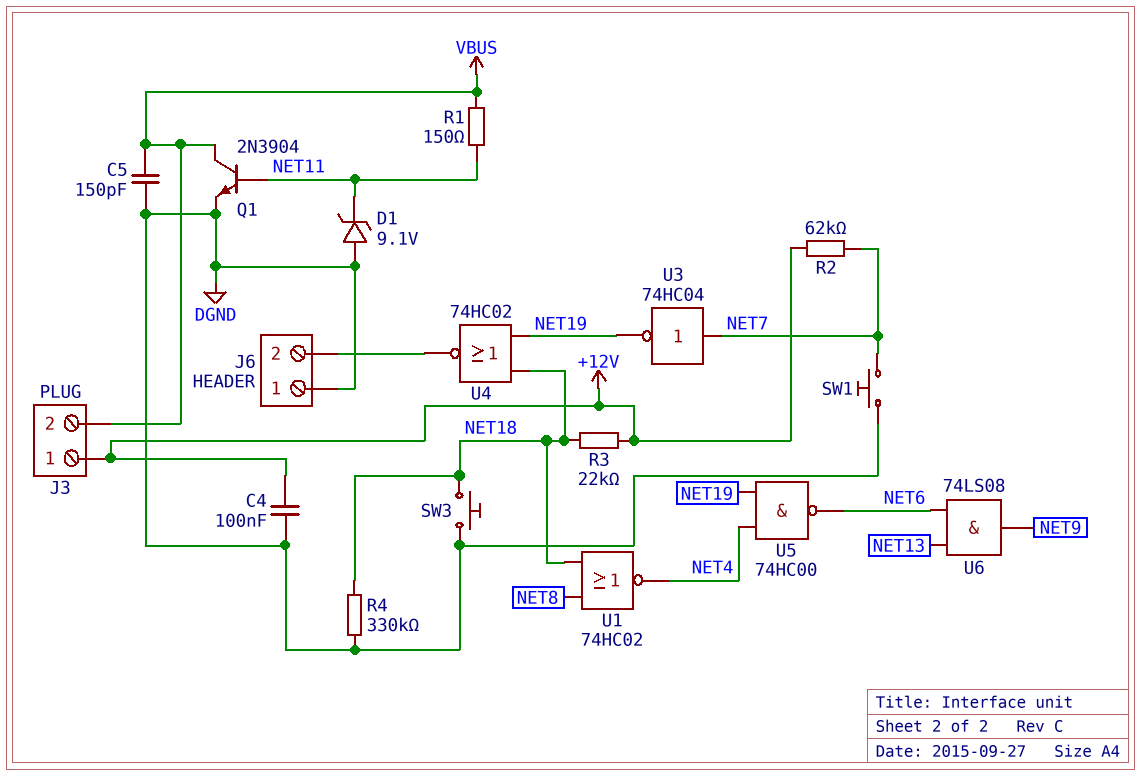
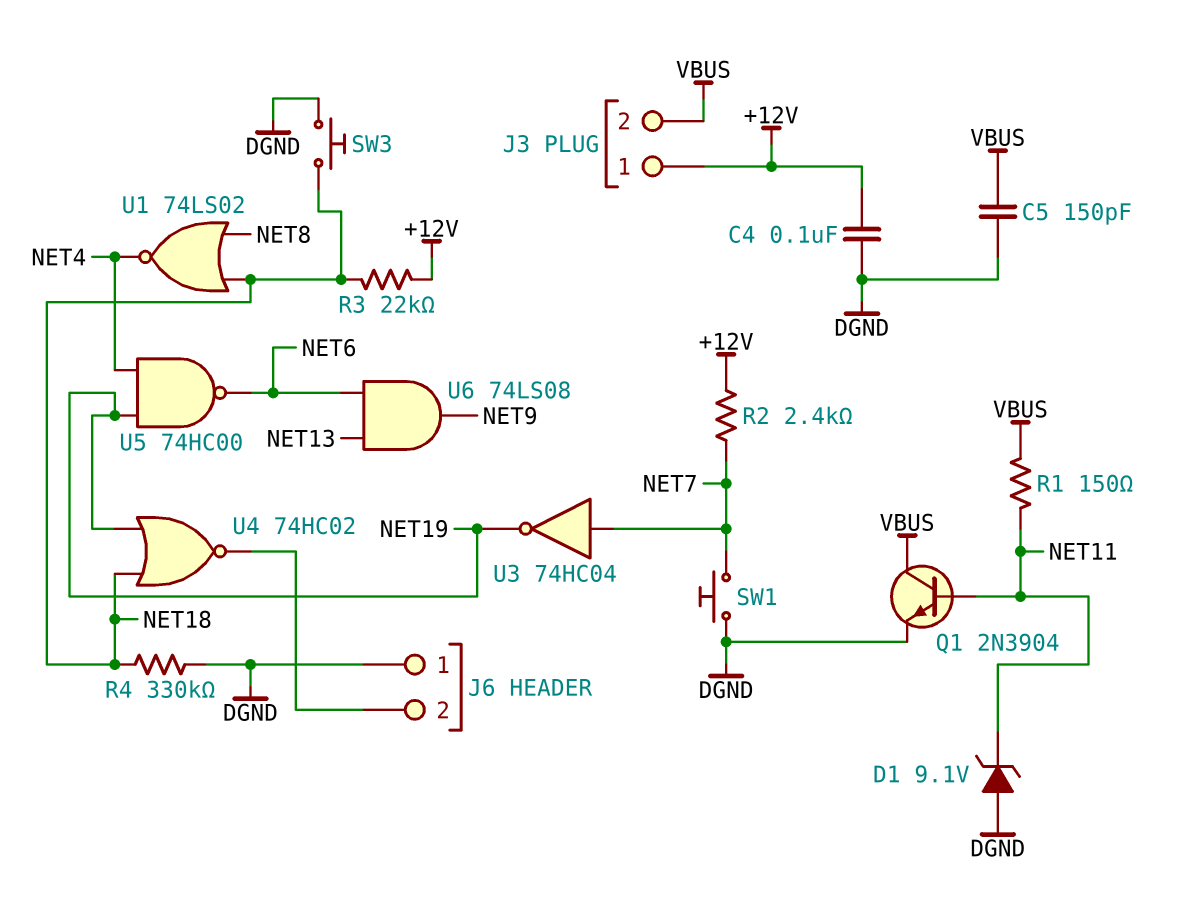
R2: 62k (+12V, NET7) -> 2.4k (+12V, NET7)
U1: NOR 74HC02 (in NET8, in NET18, out NET4) -> NOR 74LS02 (in NET8, in NET18, out NET4)

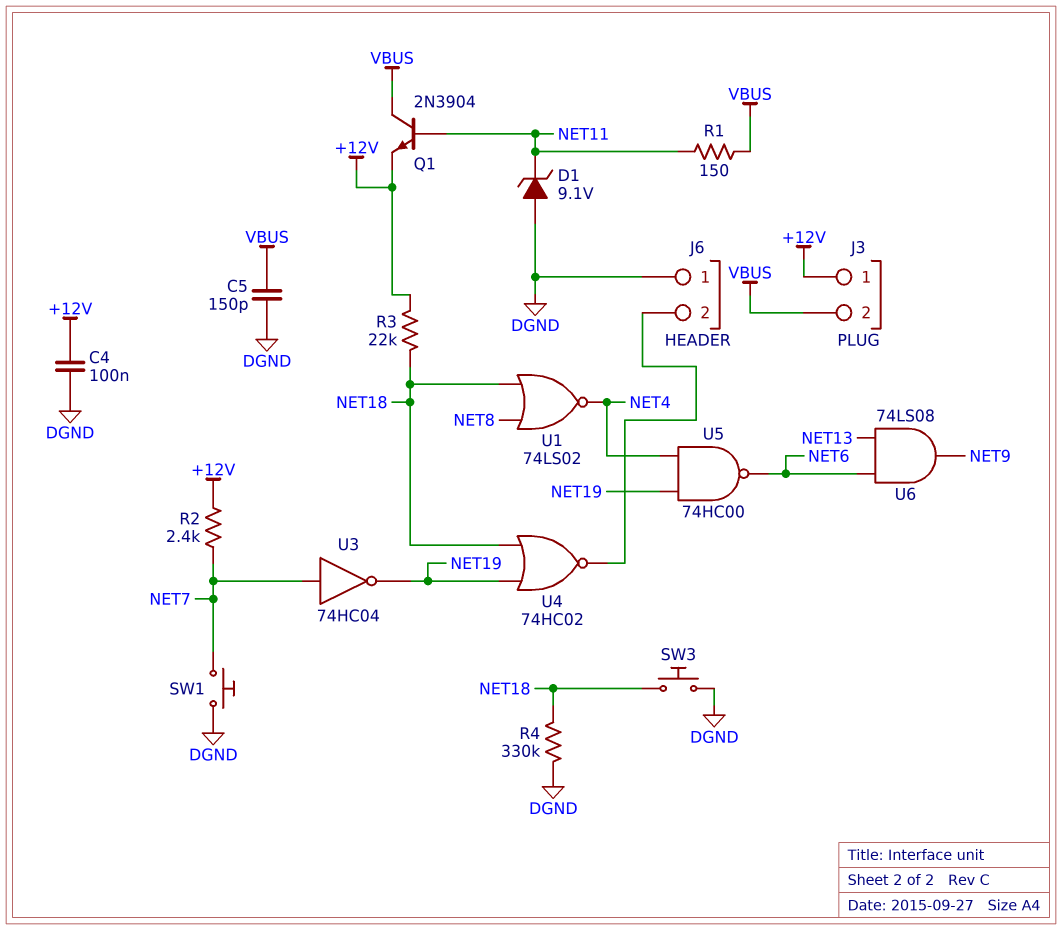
Q1: NPN 2N3904 (B NET11, C VBUS, E DGND) -> NPN 2N3904 (B NET11, C VBUS, E +12V)

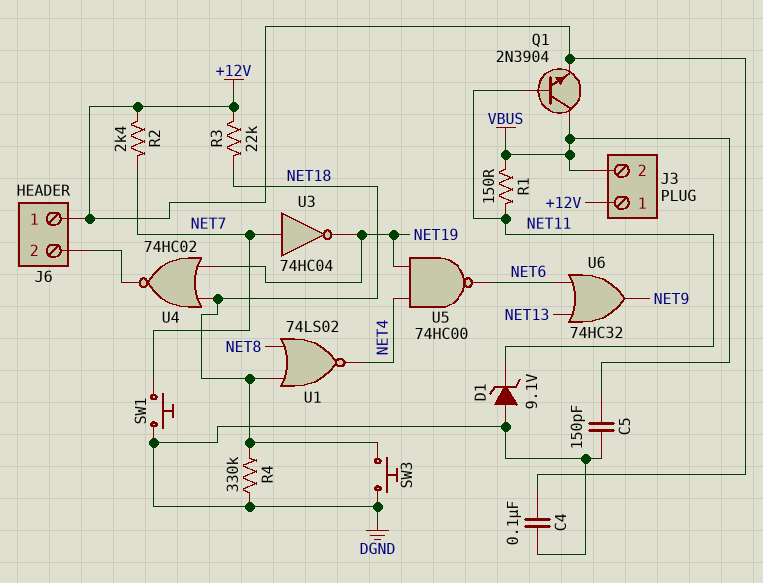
J6 pin 1: DGND -> +12V
U6: AND 74LS08 (in NET6, in NET13, out NET9) -> OR 74HC32 (in NET6, in NET13, out NET9)

